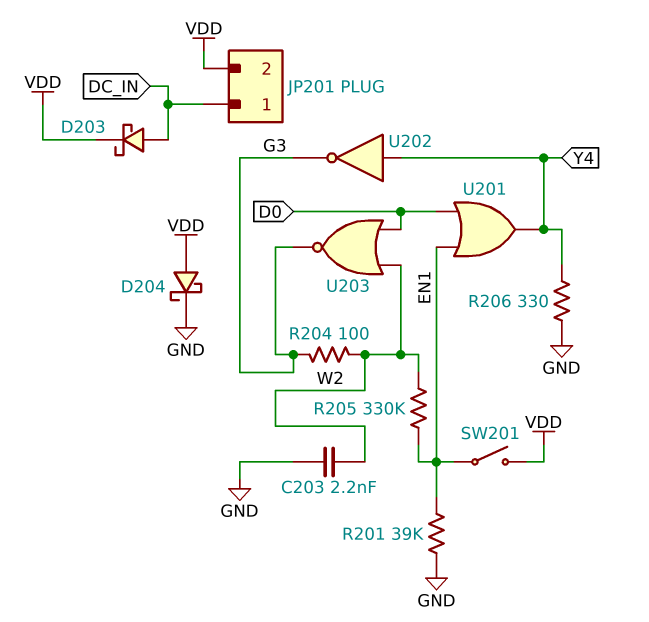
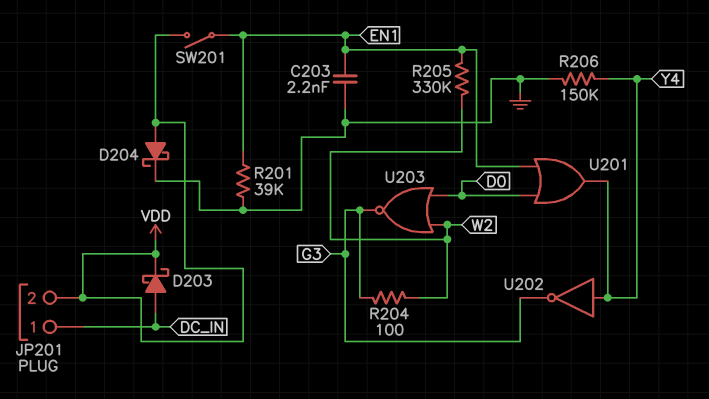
C203: 2.2nF (GND, W2) -> 2.2nF (EN1, GND)
R206: 330 (GND, Y4) -> 150k (GND, Y4)

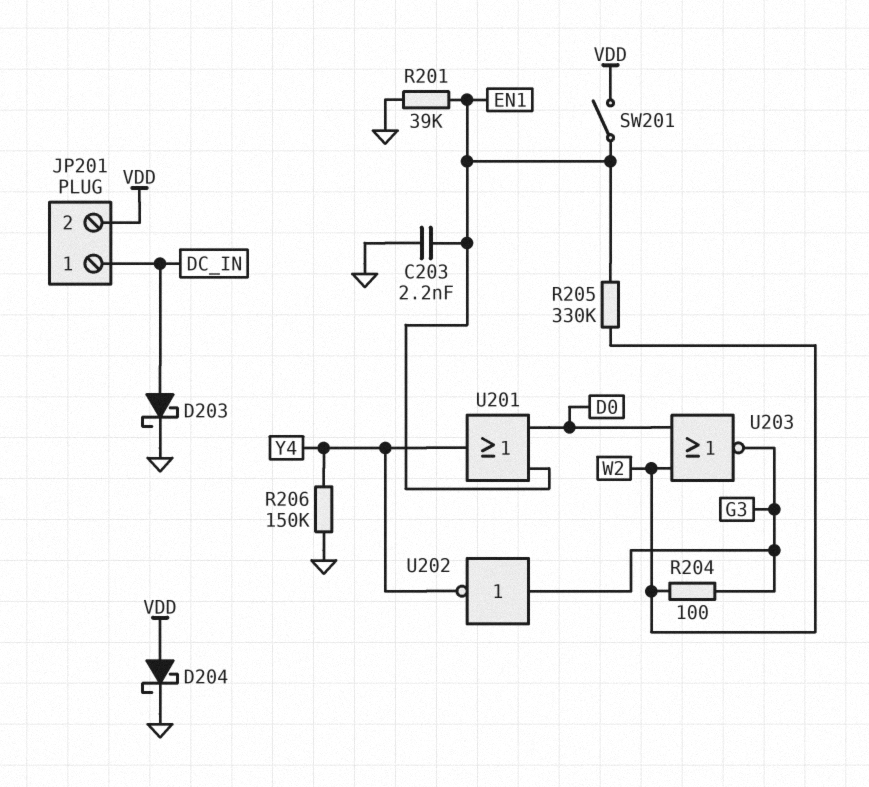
D203: schottky (A DC_IN, K VDD) -> schottky (A DC_IN, K GND)
U202: NOT (in Y4, out G3) -> NOT (in G3, out Y4)

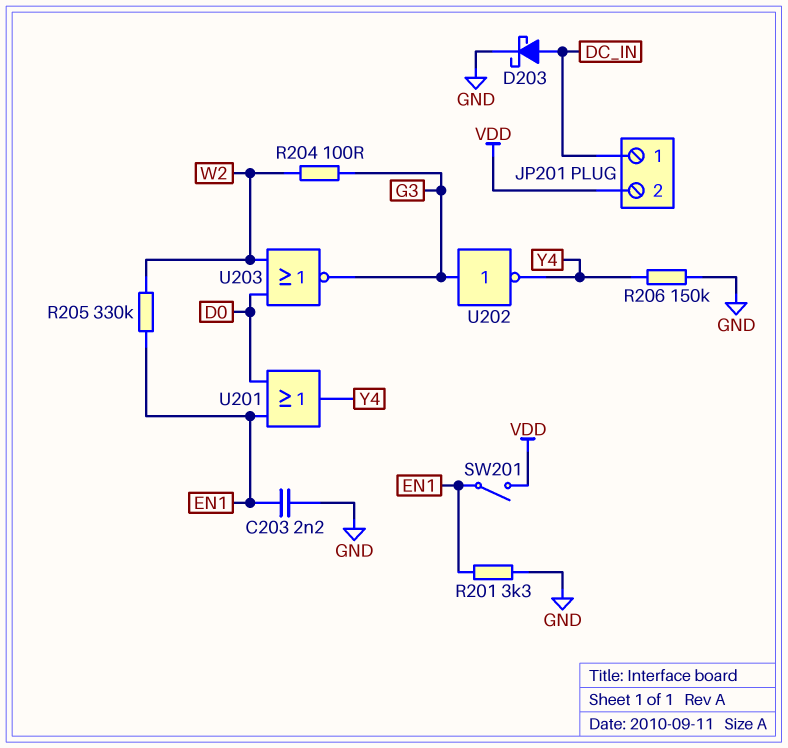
D204: schottky (A VDD, K GND) -> none
R201: 39k (EN1, GND) -> 3.3k (EN1, GND)

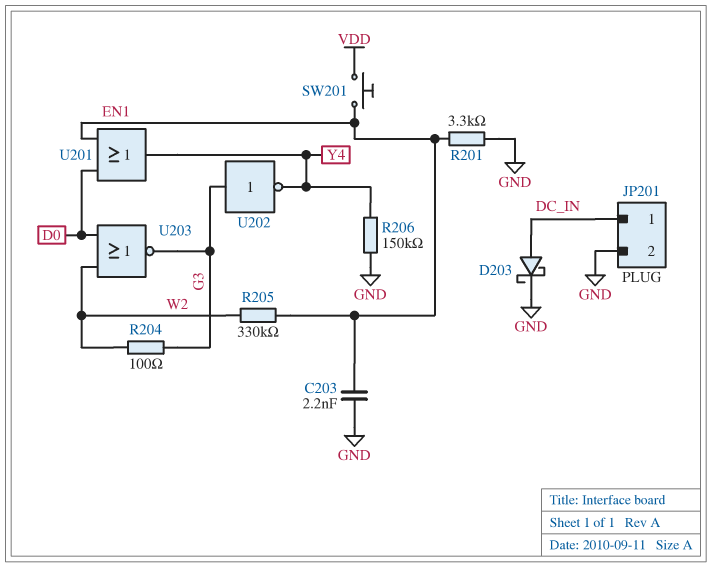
JP201 pin 2: VDD -> GND
SW201: switch (EN1, VDD) -> button (EN1, VDD)

